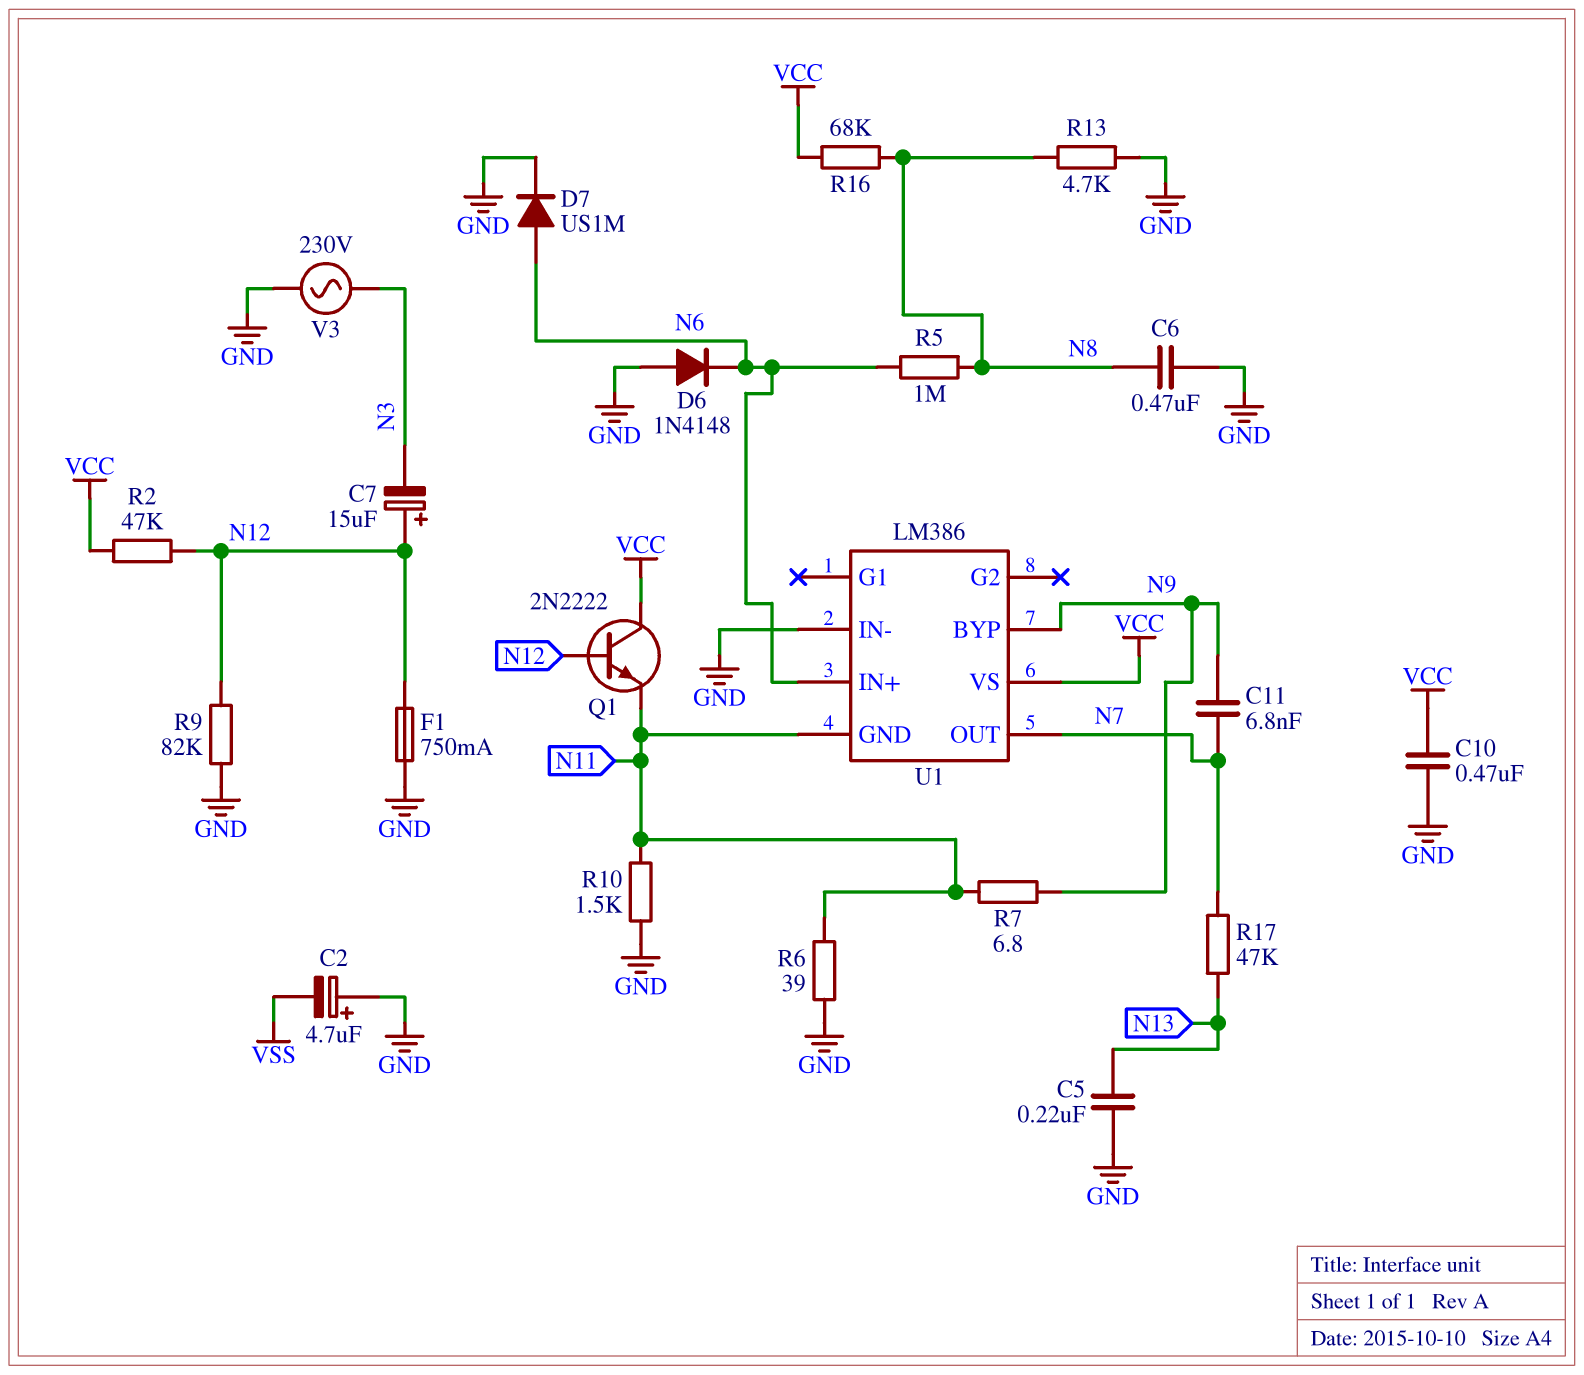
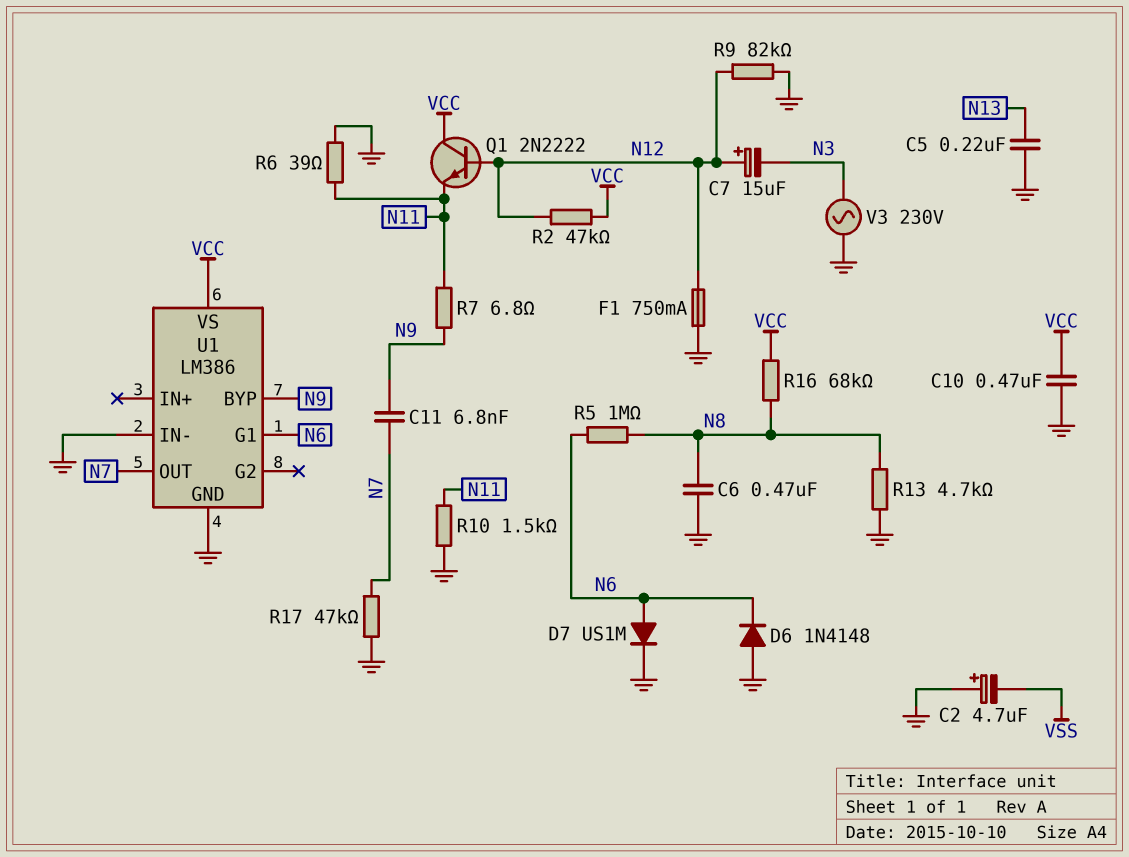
R17: 47k (N7, N13) -> 47k (GND, N7)
U1 pin G1: none -> N6
U1 pin GND: N11 -> GND
U1 pin IN+: N6 -> none

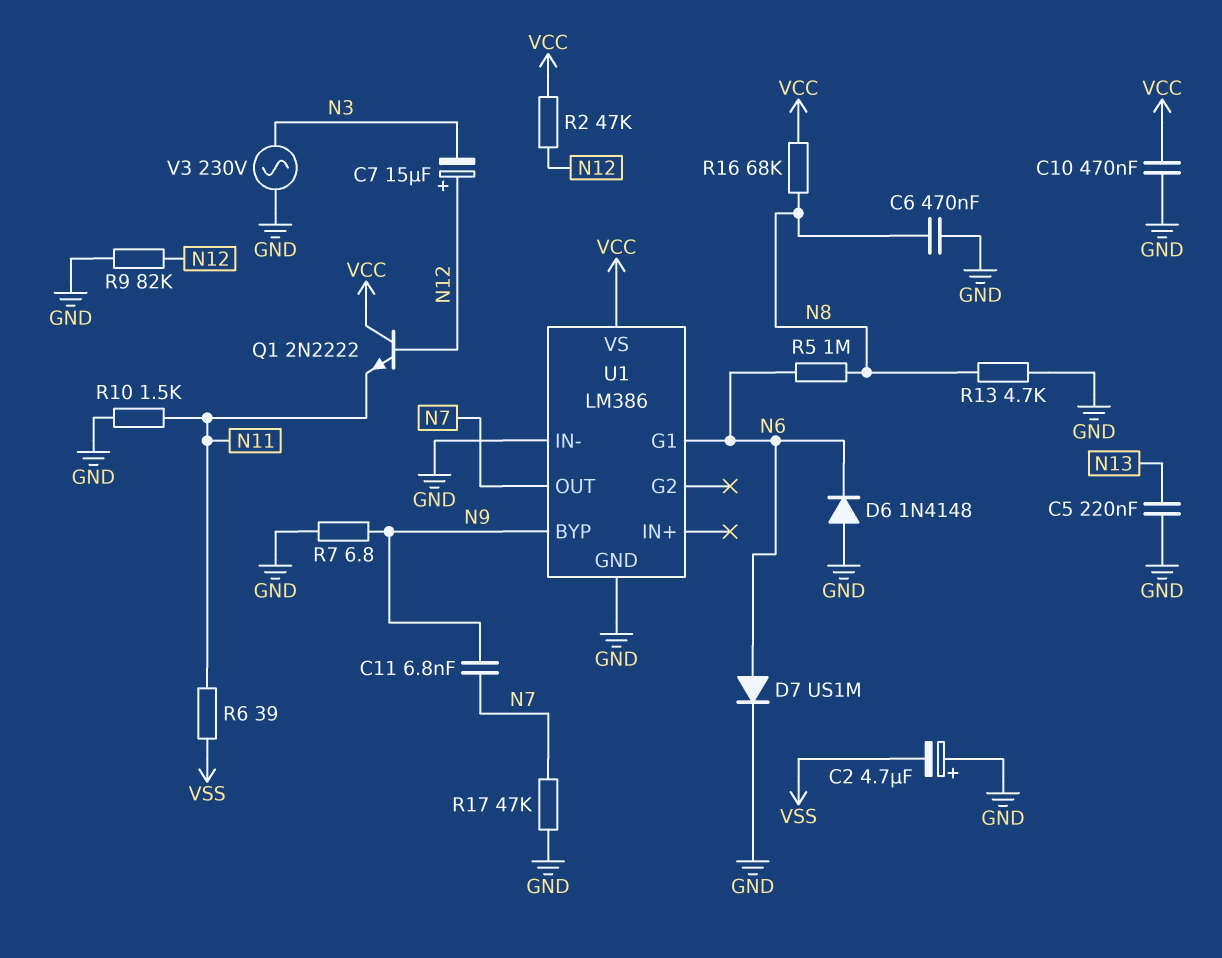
F1: 750mA (GND, N12) -> none
R6: 39 (GND, N11) -> 39 (N11, VSS)
R7: 6.8 (N9, N11) -> 6.8 (GND, N9)

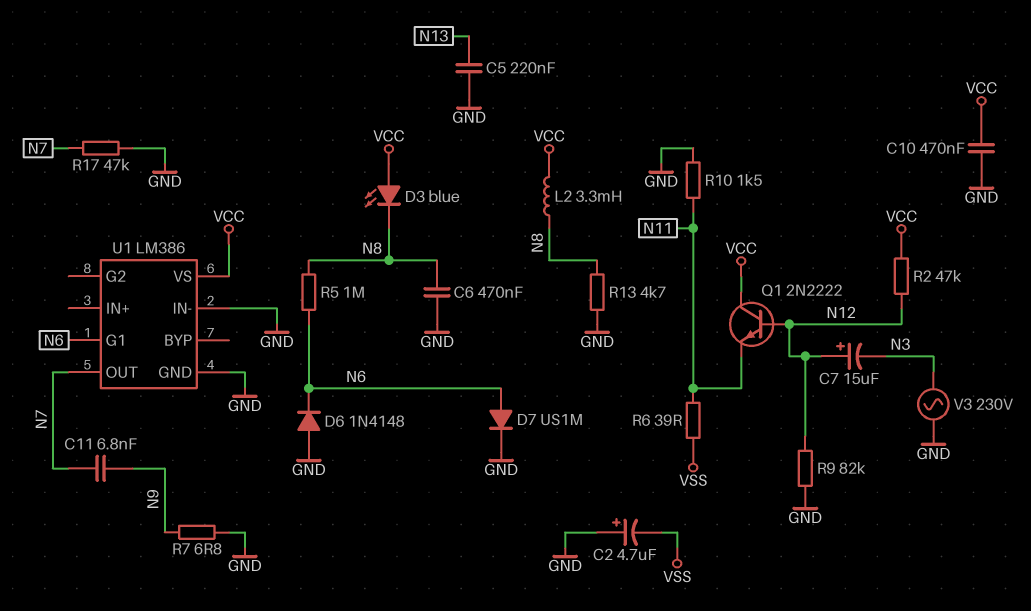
D3: none -> LED blue (A VCC, K N8)
L2: none -> 3.3mH (N8, VCC)
R16: 68k (N8, VCC) -> none
U1 pin BYP: N9 -> none

